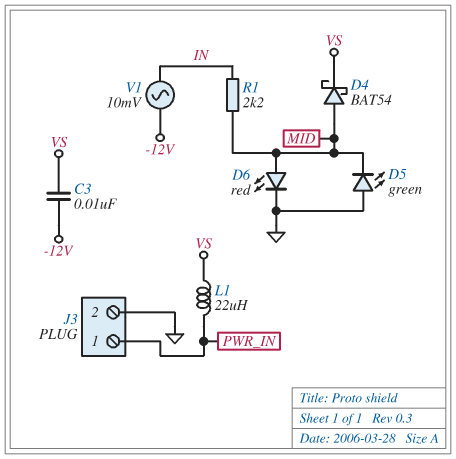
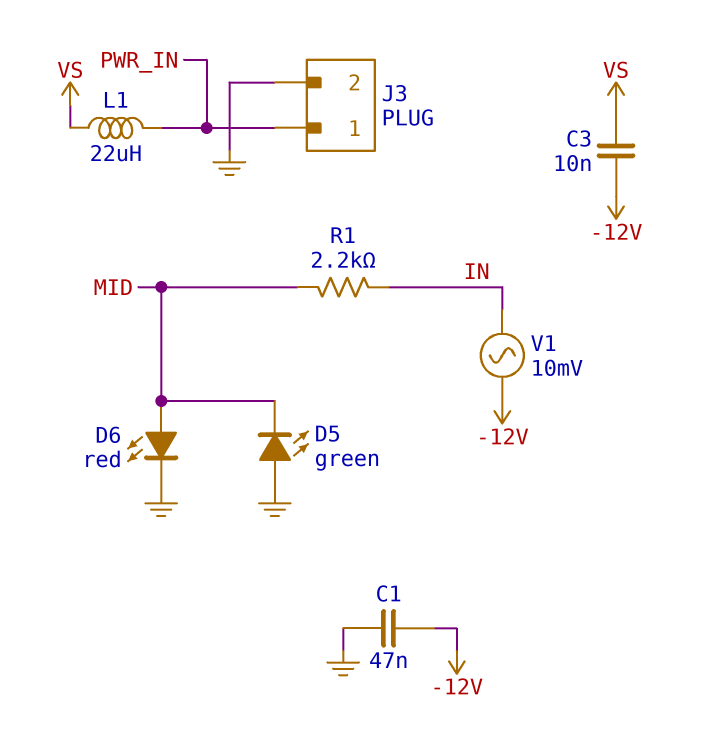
C1: none -> 47nF (-12V, GND)
D4: schottky BAT54 (A MID, K VS) -> none

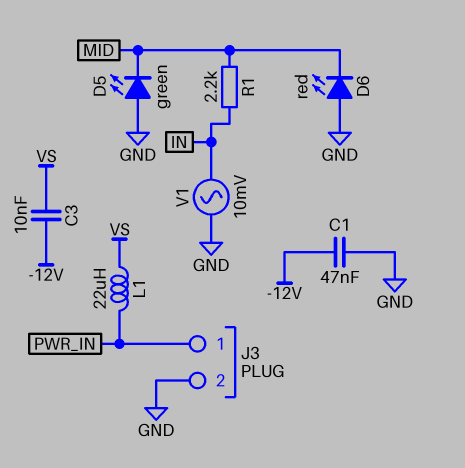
D6: LED red (A MID, K GND) -> LED red (A GND, K MID)
V1: AC 10mV (-12V, IN) -> AC 10mV (GND, IN)

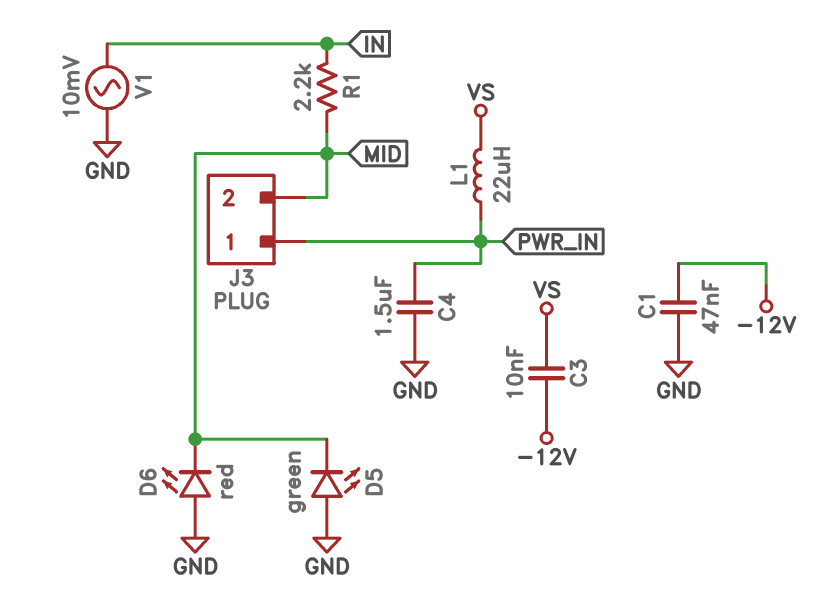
C4: none -> 1.5uF (GND, PWR_IN)
J3 pin 2: GND -> MID

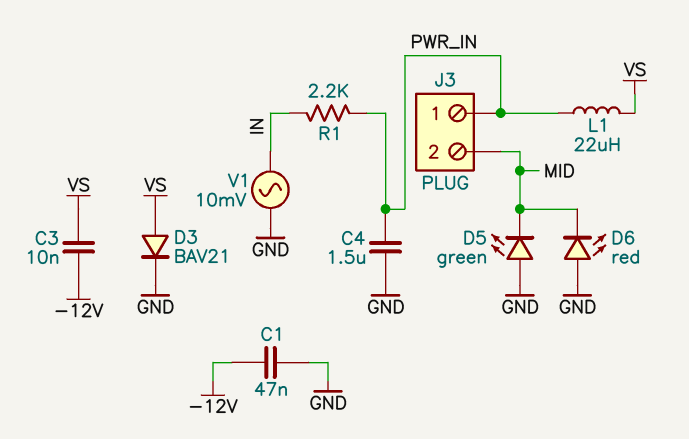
D3: none -> diode BAV21 (A VS, K GND)
R1: 2.2k (IN, MID) -> 2.2k (IN, PWR_IN)

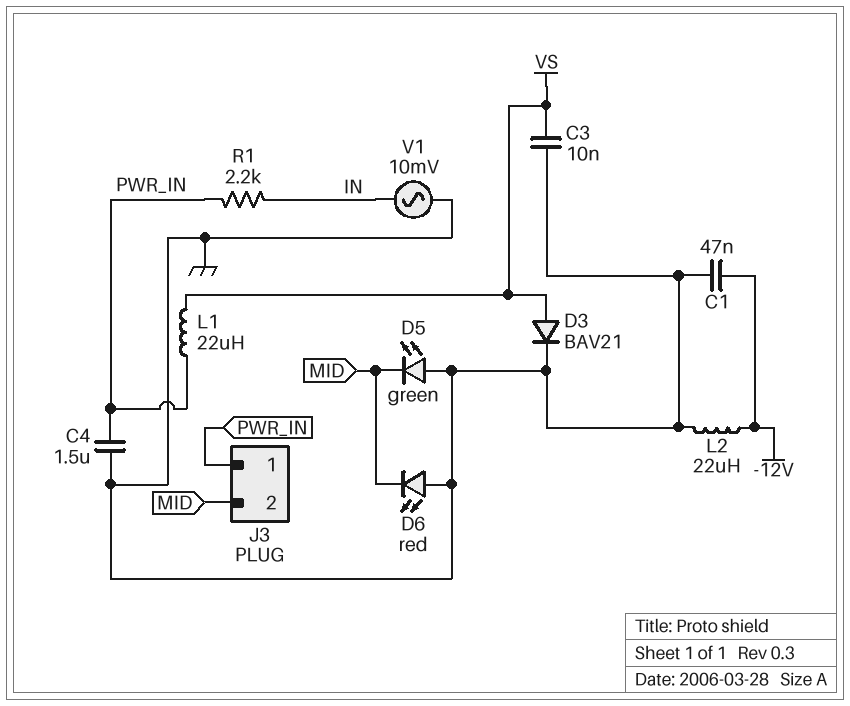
C3: 10nF (-12V, VS) -> 10nF (GND, VS)
L2: none -> 22uH (-12V, GND)

